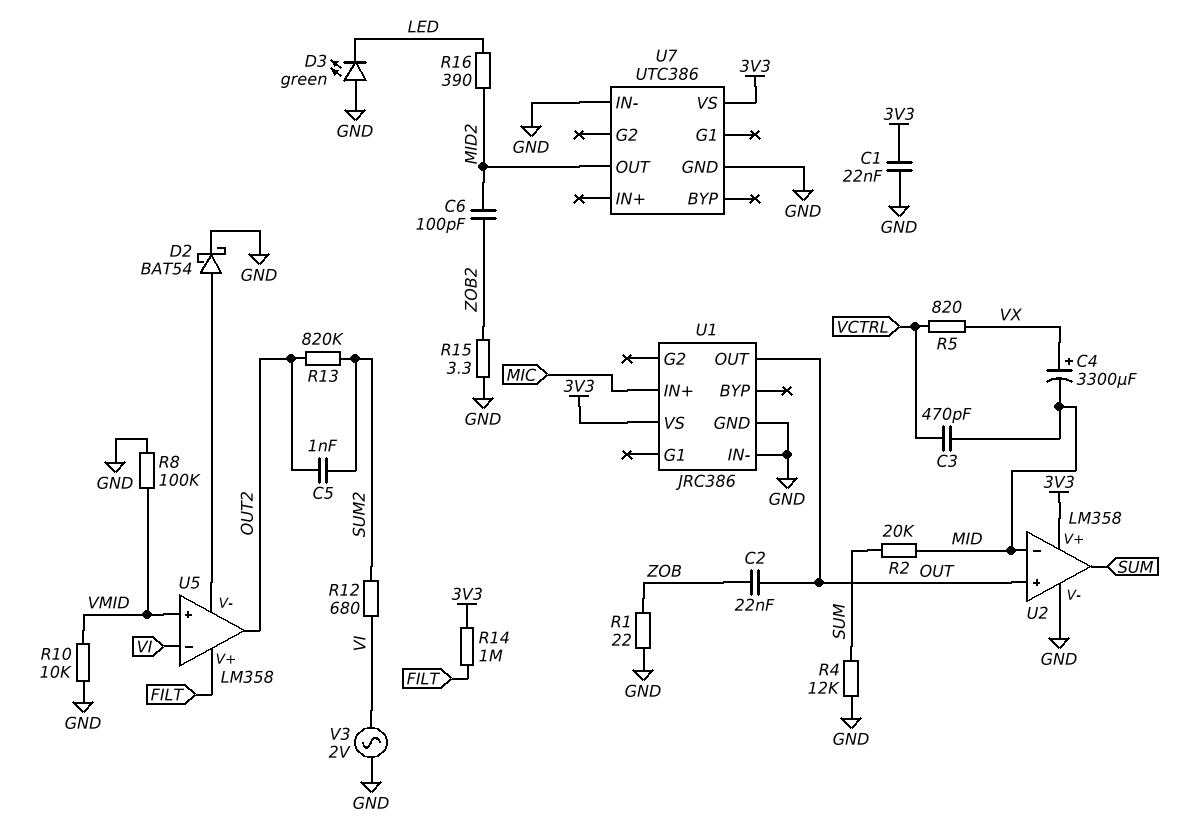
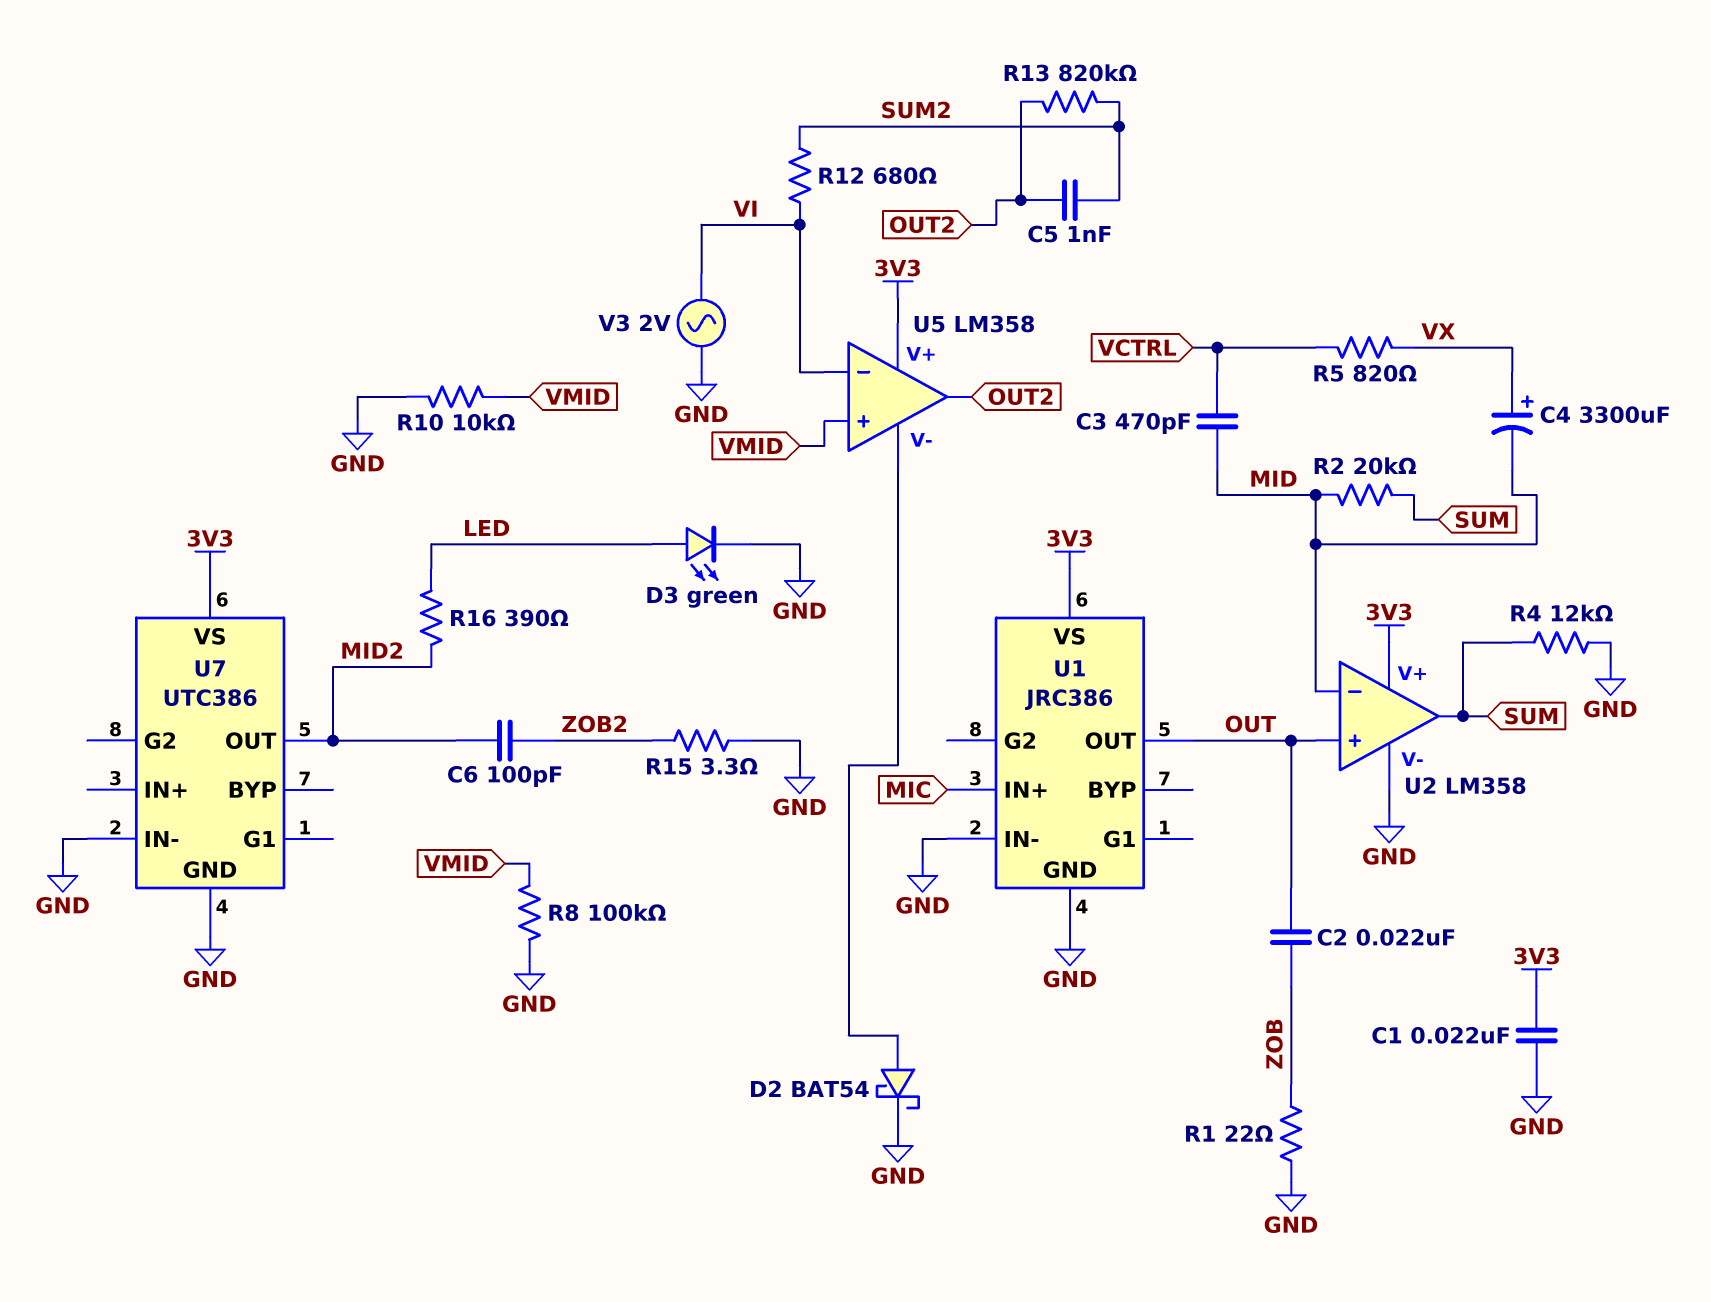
D3: LED green (A GND, K LED) -> LED green (A LED, K GND)
R14: 1M (3V3, FILT) -> none
U5 pin V+: FILT -> 3V3

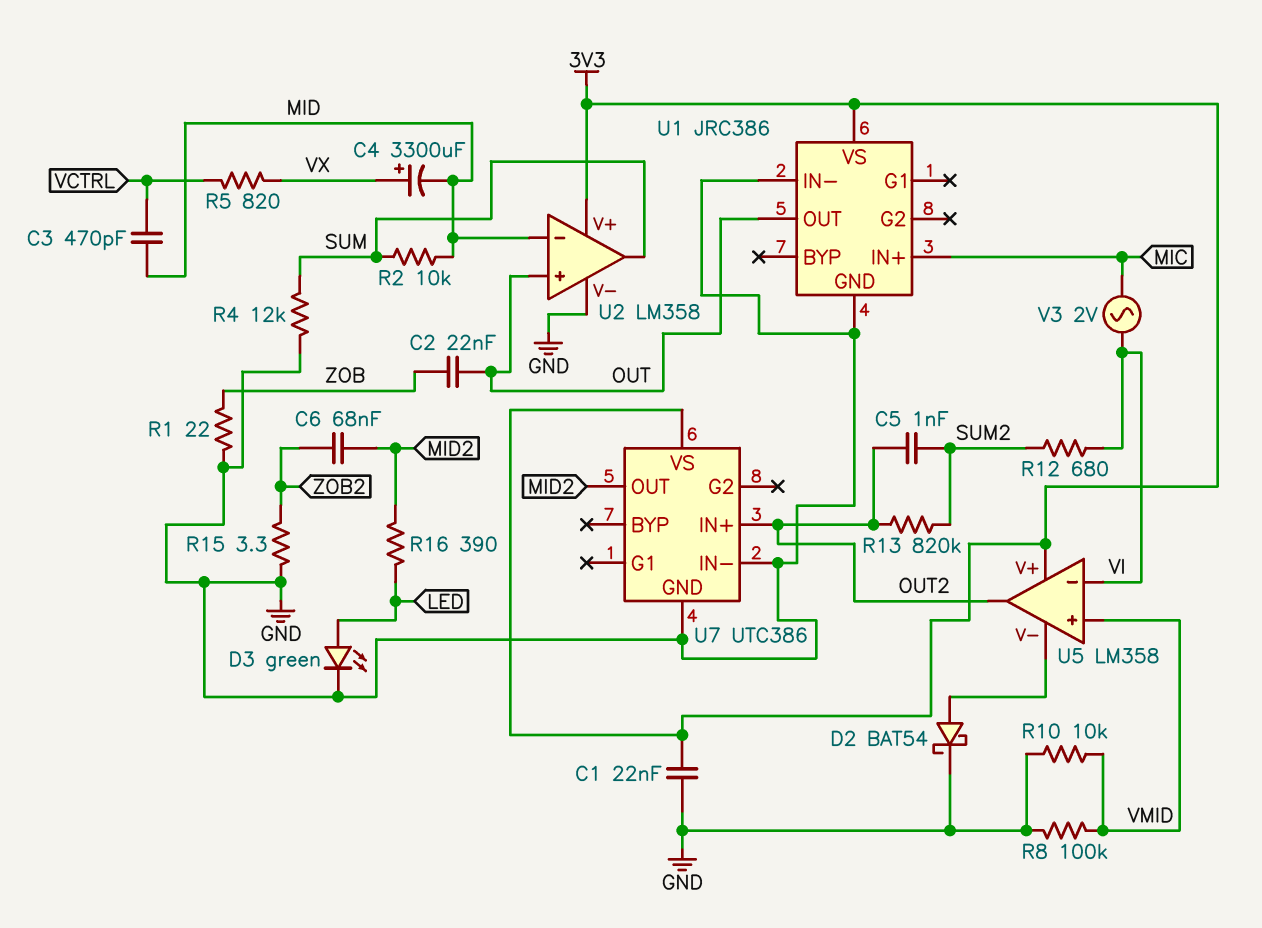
C6: 100pF (MID2, ZOB2) -> 68nF (MID2, ZOB2)
R2: 20k (MID, SUM) -> 10k (MID, SUM)
U7 pin IN+: none -> OUT2
V3: AC 2V (GND, VI) -> AC 2V (MIC, VI)

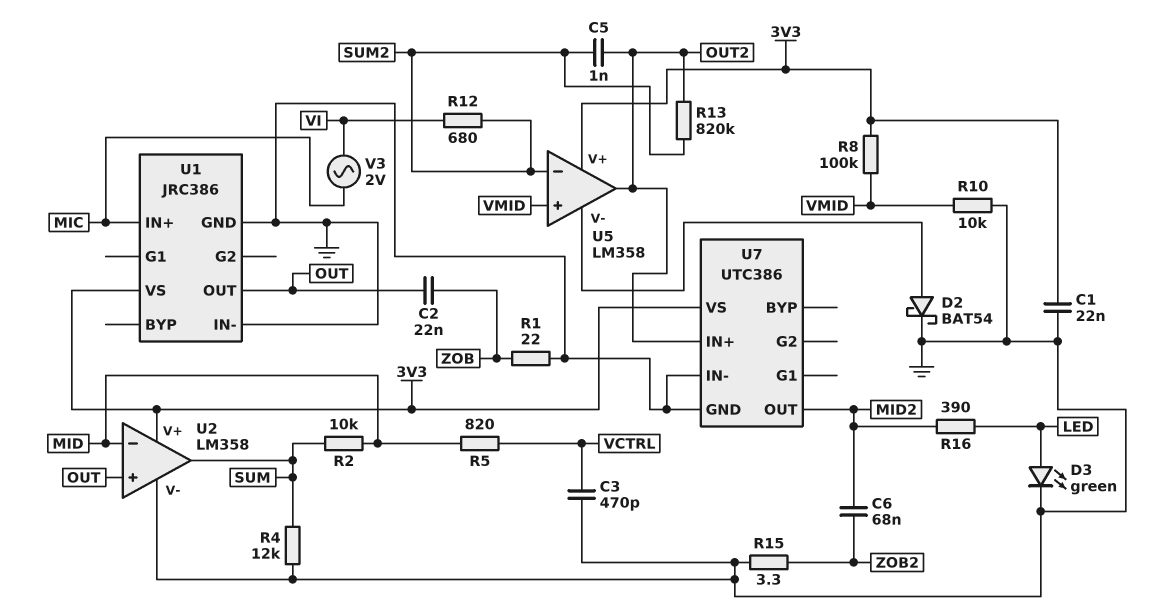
C3: 470pF (MID, VCTRL) -> 470pF (GND, VCTRL)
C4: 3300uF (plus VX, minus MID) -> none
R5: 820 (VCTRL, VX) -> 820 (MID, VCTRL)
R8: 100k (GND, VMID) -> 100k (3V3, VMID)
U5 pin in-: VI -> SUM2

